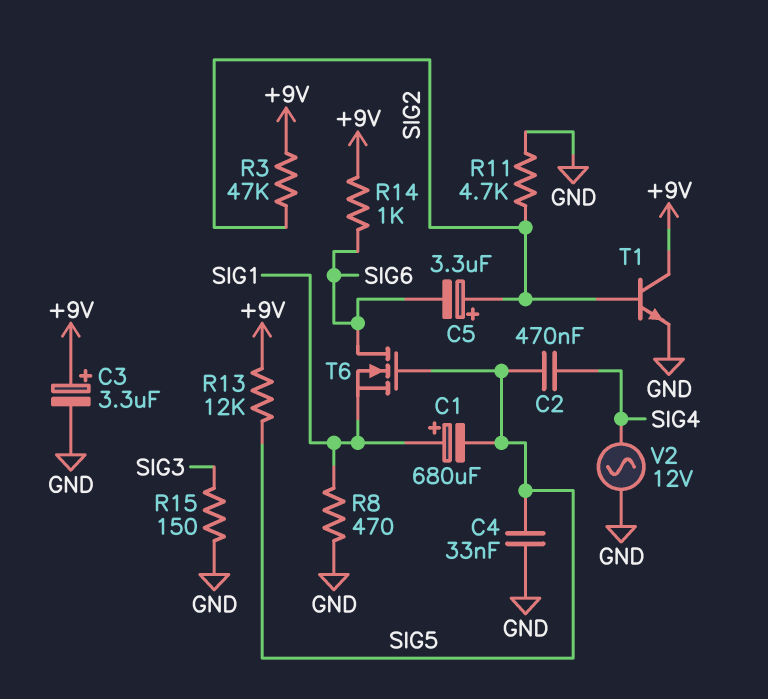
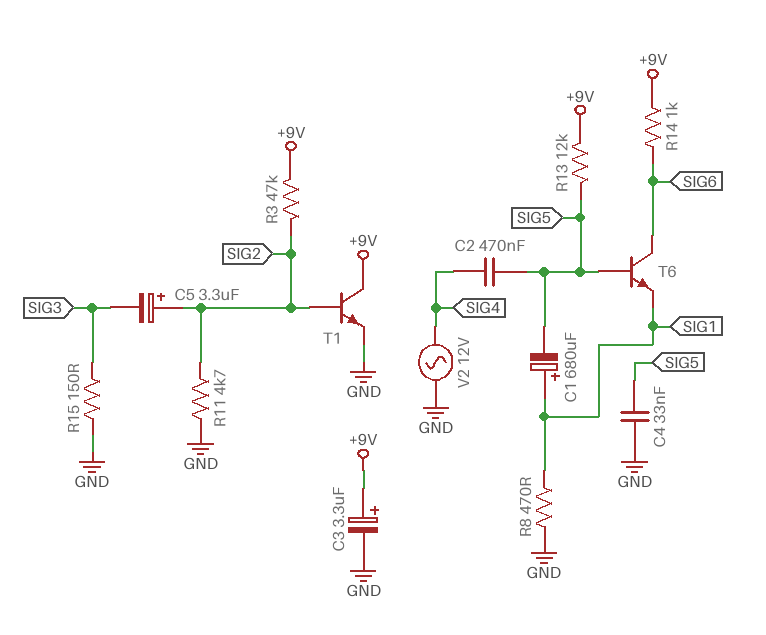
C5: 3.3uF (plus SIG2, minus SIG6) -> 3.3uF (plus SIG2, minus SIG3)
T6: NMOS (G SIG5, D SIG6, S SIG1) -> NPN (B SIG5, C SIG6, E SIG1)

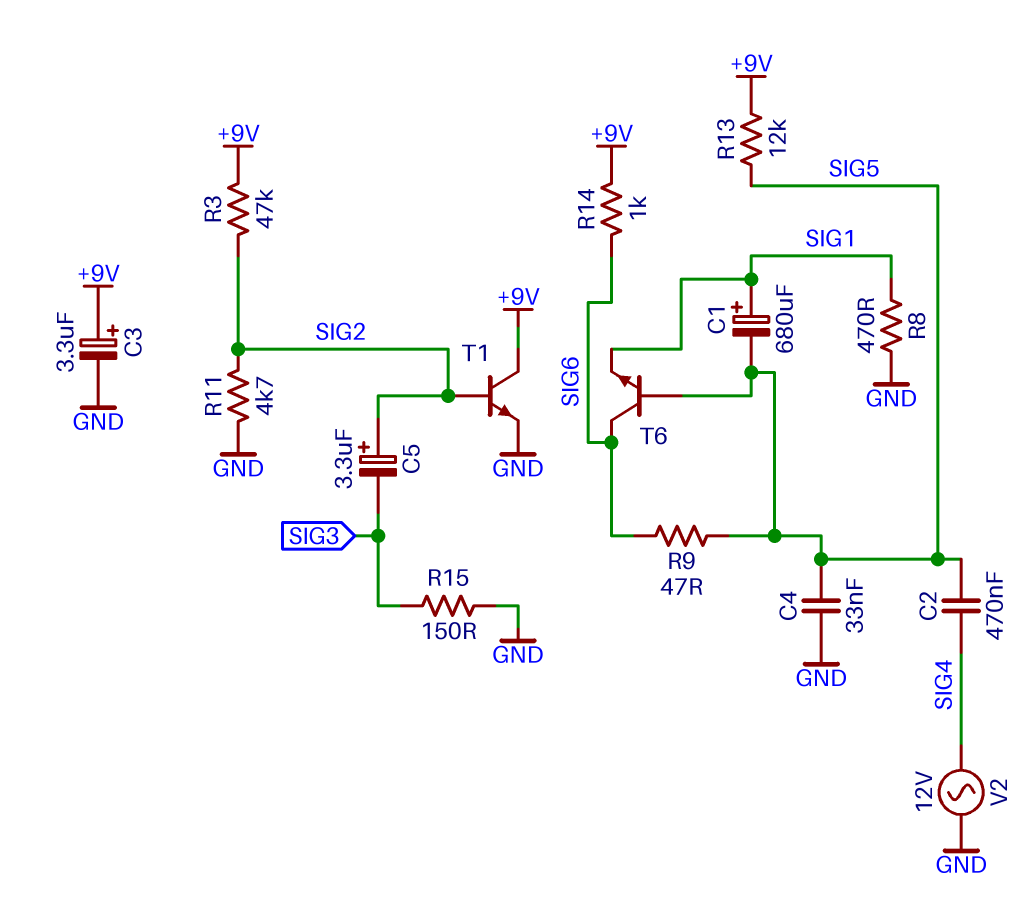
R9: none -> 47 (SIG5, SIG6)

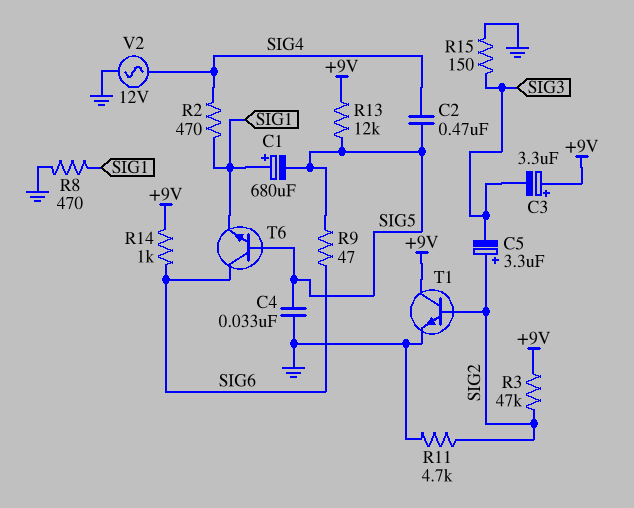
C3: 3.3uF (plus +9V, minus GND) -> 3.3uF (plus +9V, minus SIG3)
R2: none -> 470 (SIG1, SIG4)

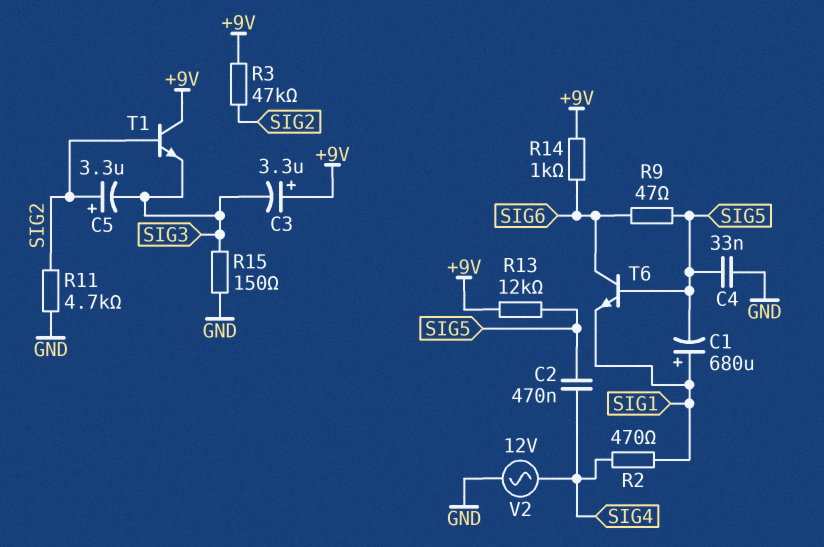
R8: 470 (GND, SIG1) -> none
T1: NPN (B SIG2, C +9V, E GND) -> NPN (B SIG2, C +9V, E SIG3)

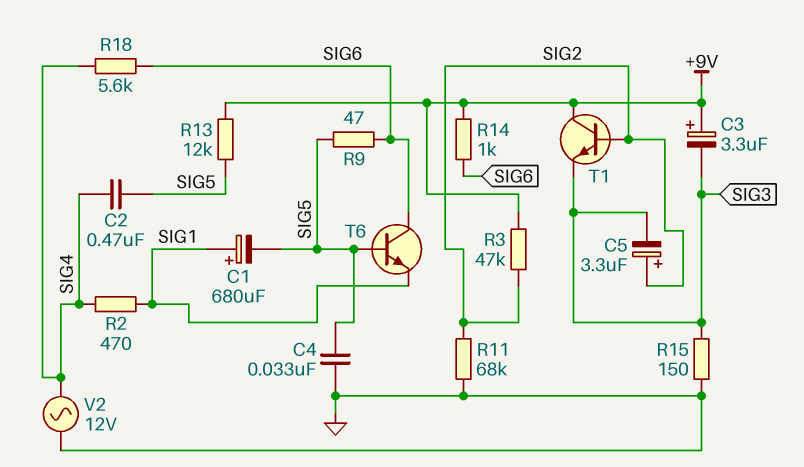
R11: 4.7k (GND, SIG2) -> 68k (GND, SIG2)
R18: none -> 5.6k (SIG4, SIG6)

